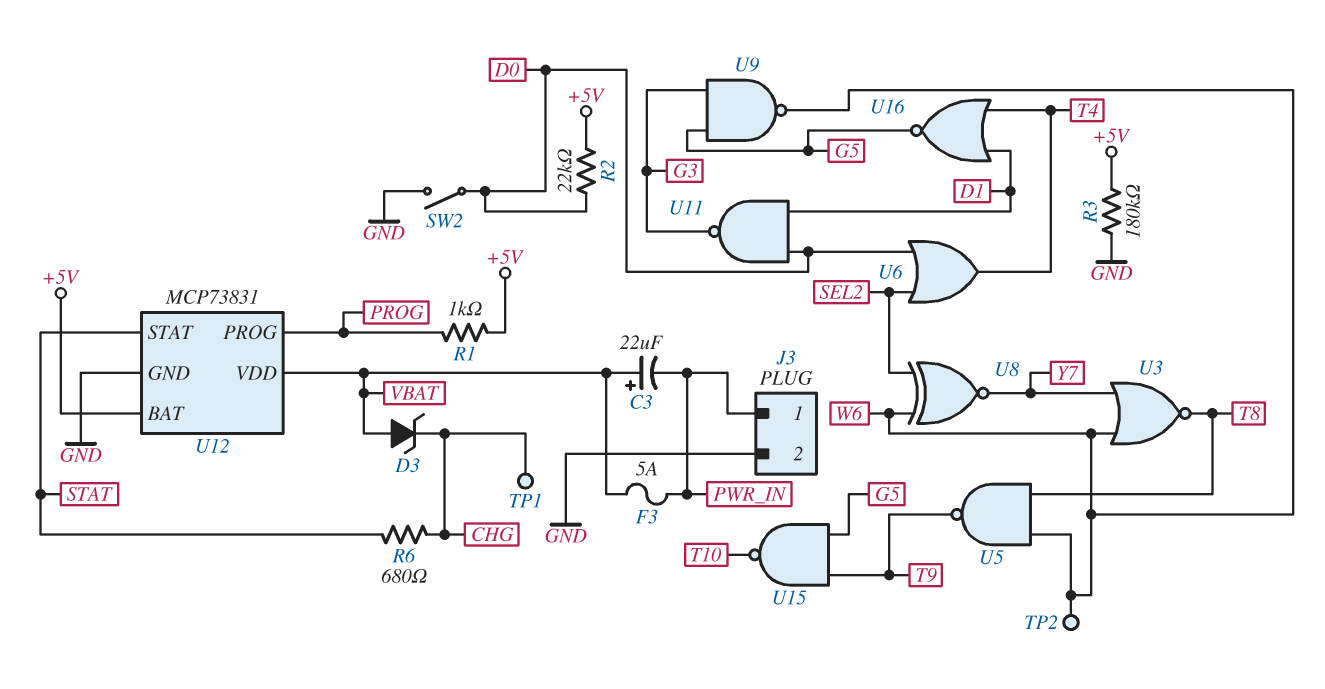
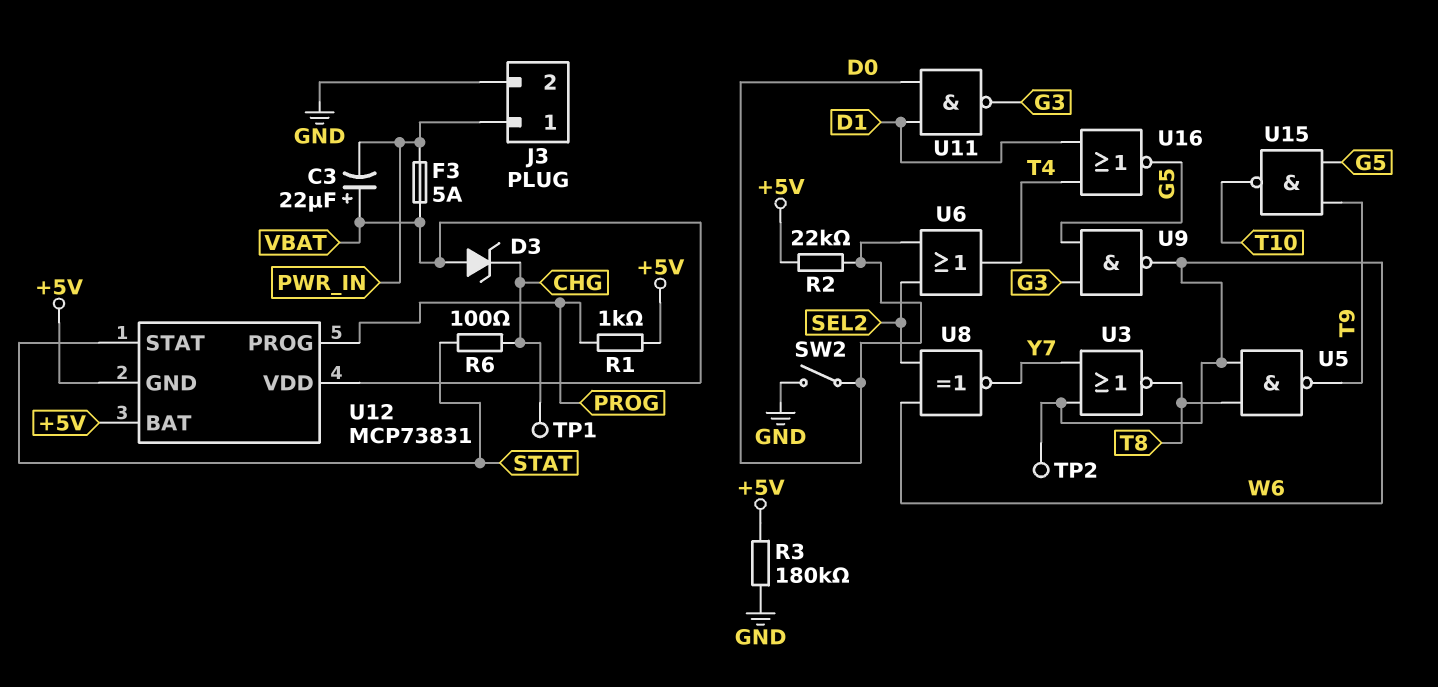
R6: 680 (CHG, STAT) -> 100 (CHG, STAT)
U12 pin GND: GND -> +5V

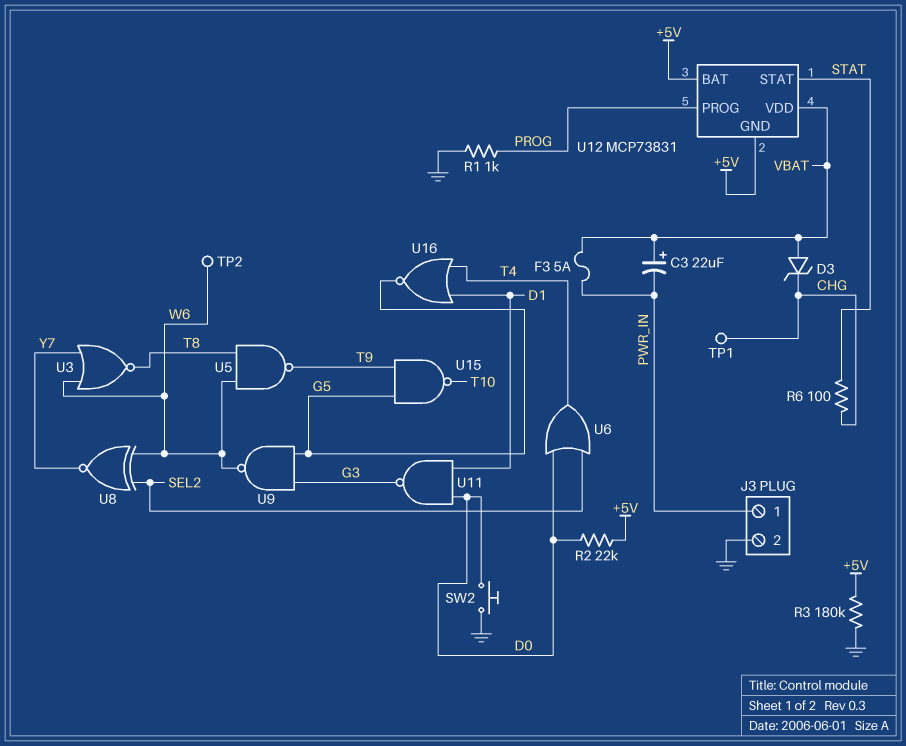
R1: 1k (+5V, PROG) -> 1k (GND, PROG)
SW2: switch (D0, GND) -> button (D0, GND)

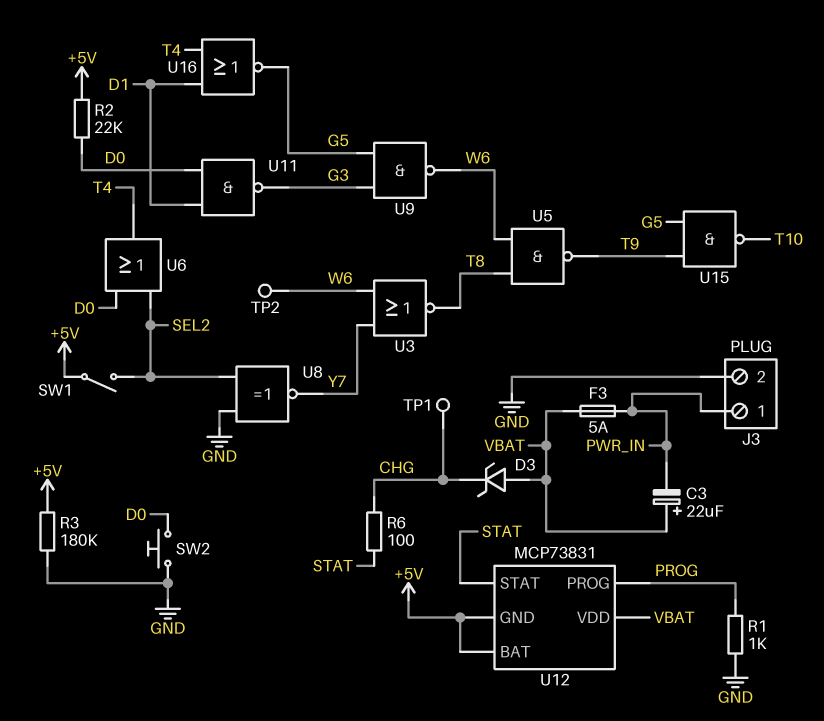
SW1: none -> switch (+5V, SEL2)
U8: XNOR (in SEL2, in W6, out Y7) -> XNOR (in GND, in SEL2, out Y7)

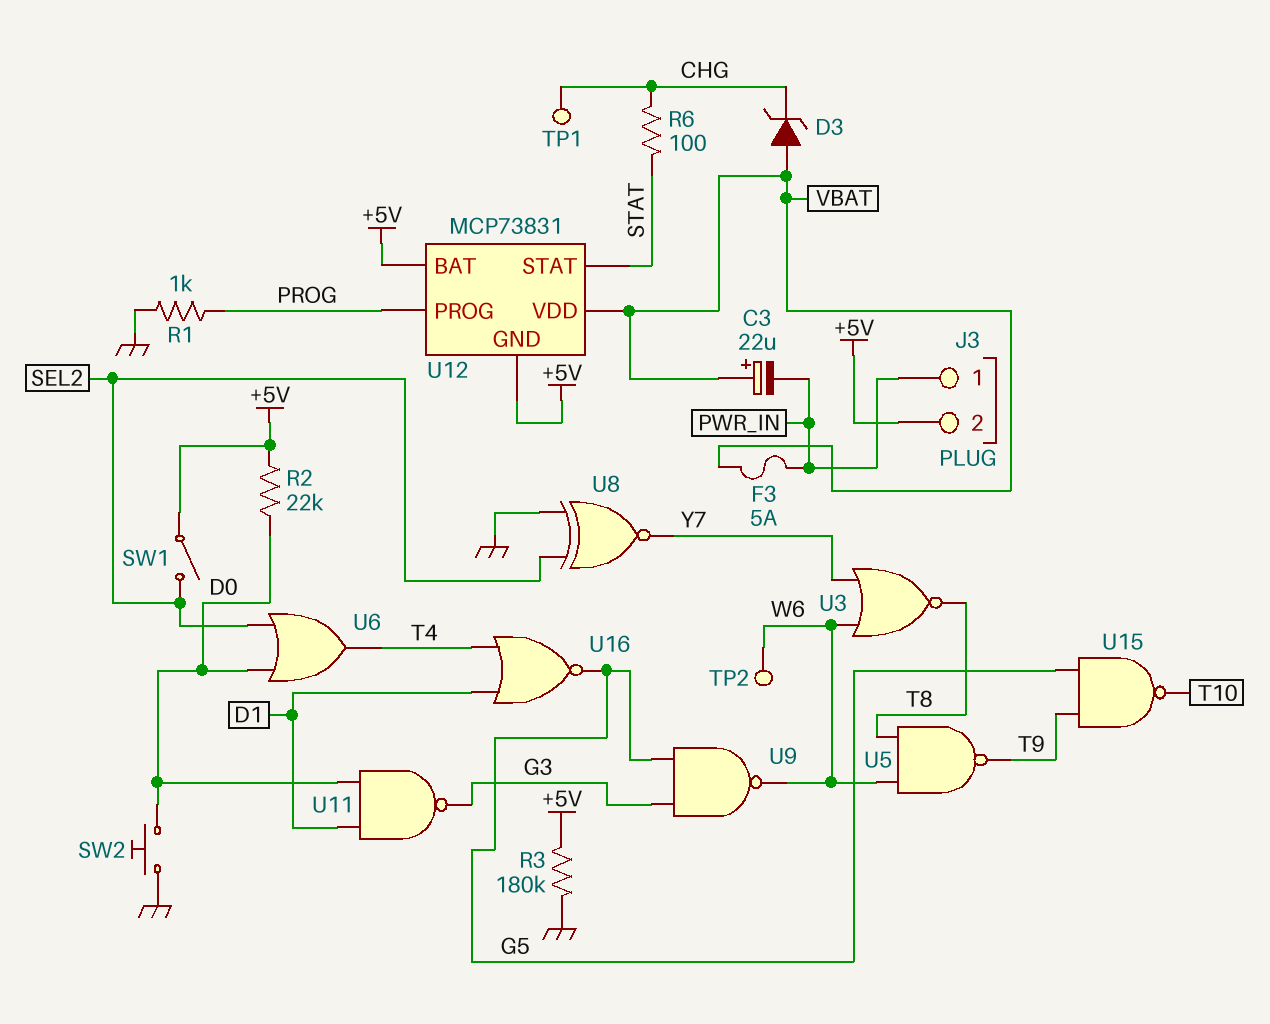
J3 pin 2: GND -> +5V

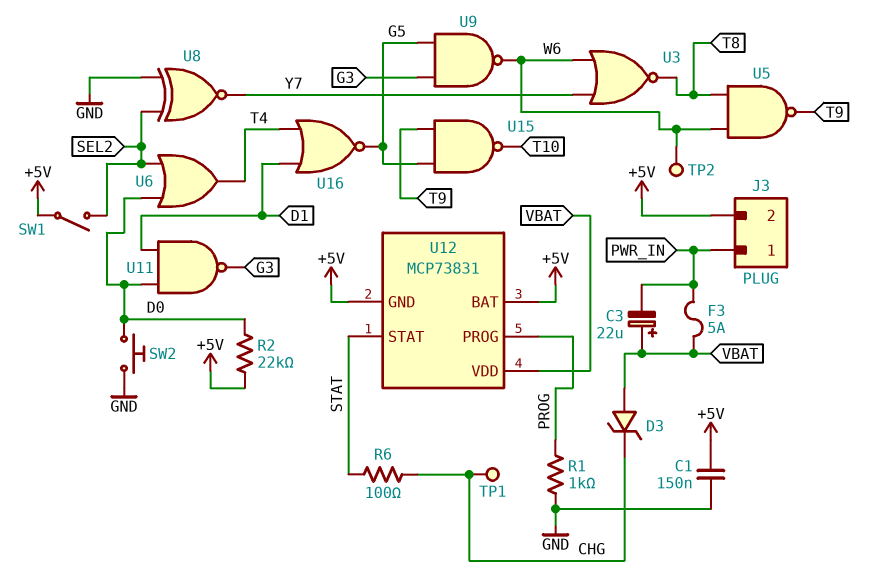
C1: none -> 150nF (+5V, GND)
R3: 180k (+5V, GND) -> none

